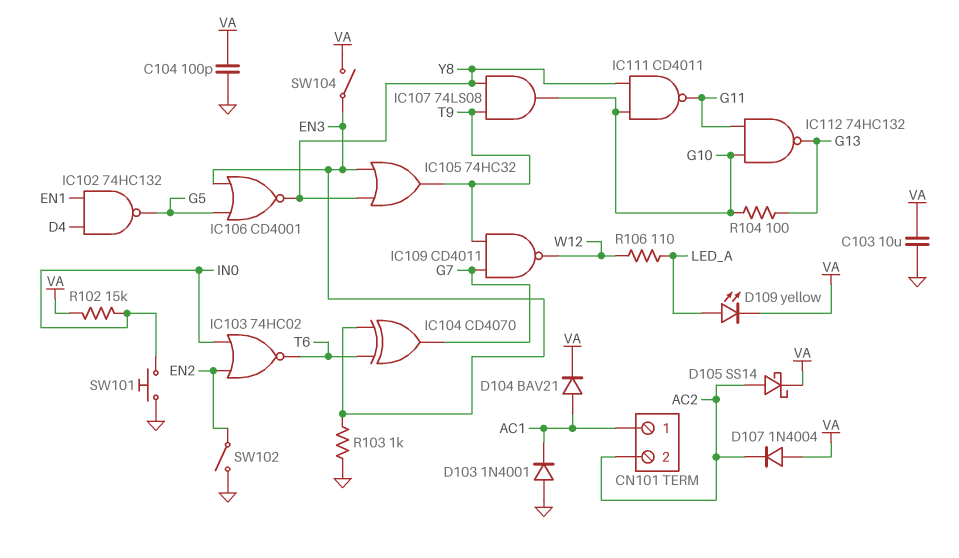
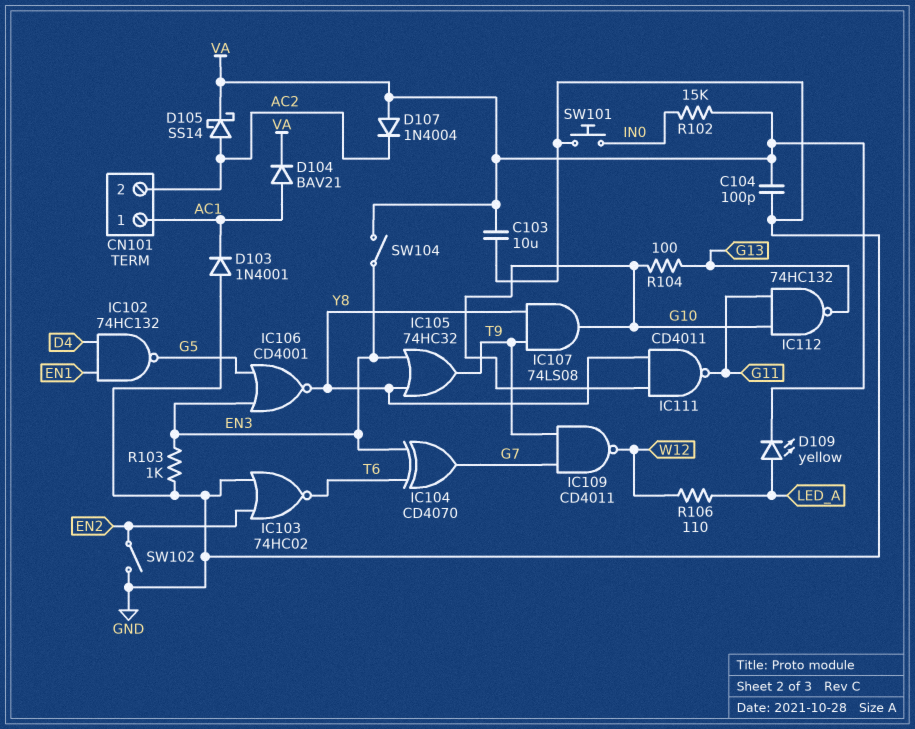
IC103: NOR 74HC02 (in EN2, in IN0, out T6) -> NOR 74HC02 (in EN2, in GND, out T6)

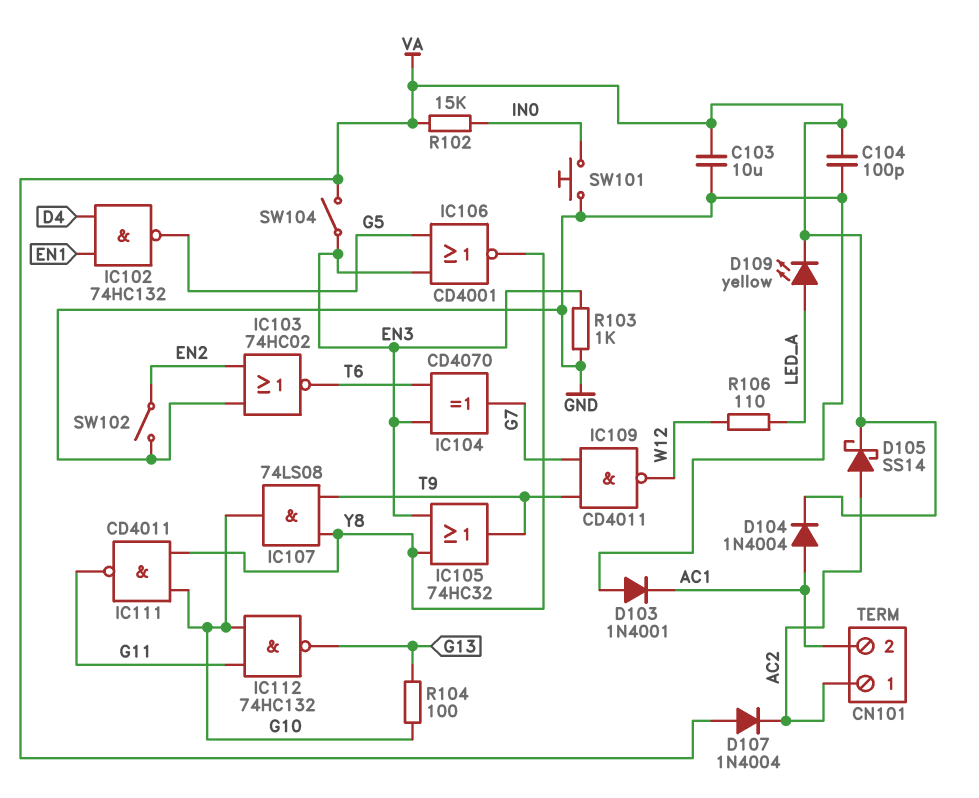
CN101 pin 1: AC1 -> AC2
CN101 pin 2: AC2 -> AC1
D104: diode BAV21 (A AC1, K VA) -> diode 1N4004 (A AC1, K VA)

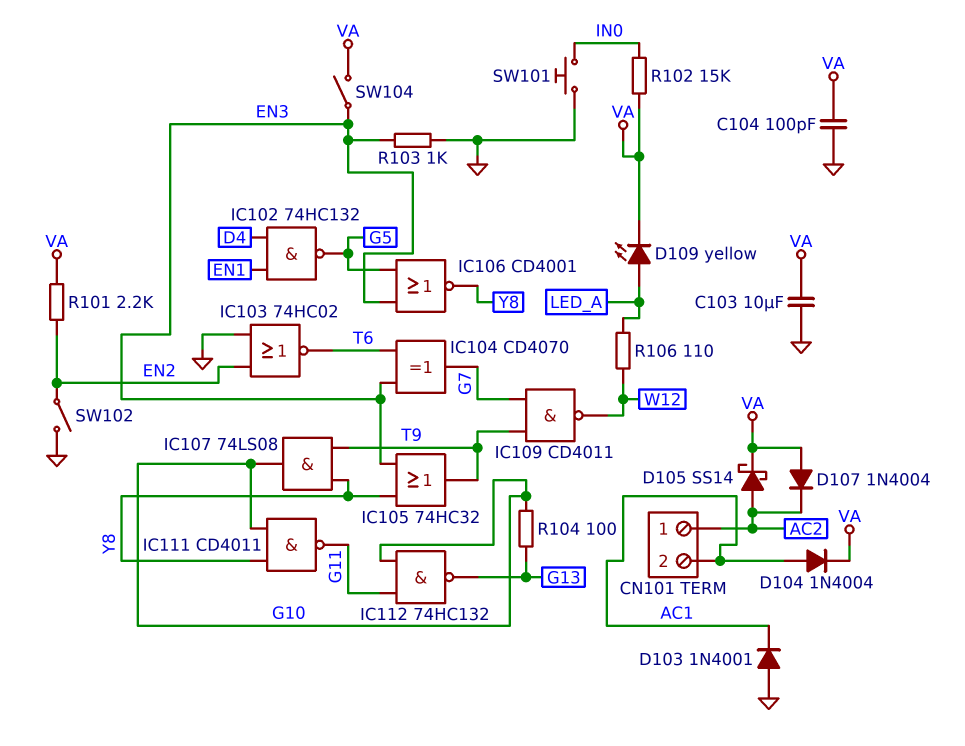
R101: none -> 2.2k (EN2, VA)

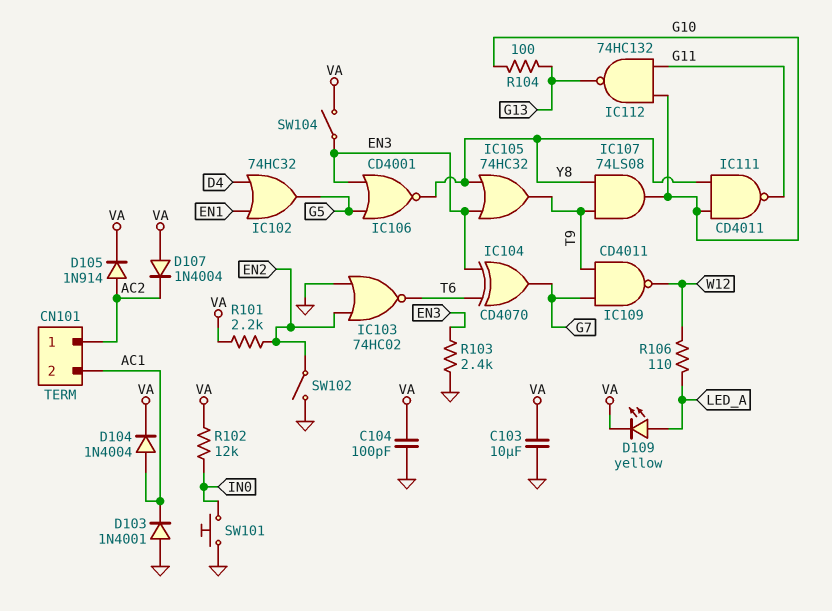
D105: schottky SS14 (A AC2, K VA) -> diode 1N914 (A AC2, K VA)
IC102: NAND 74HC132 (in D4, in EN1, out G5) -> OR 74HC32 (in D4, in EN1, out G5)
R102: 15k (IN0, VA) -> 12k (IN0, VA)
R103: 1k (EN3, GND) -> 2.4k (EN3, GND)

